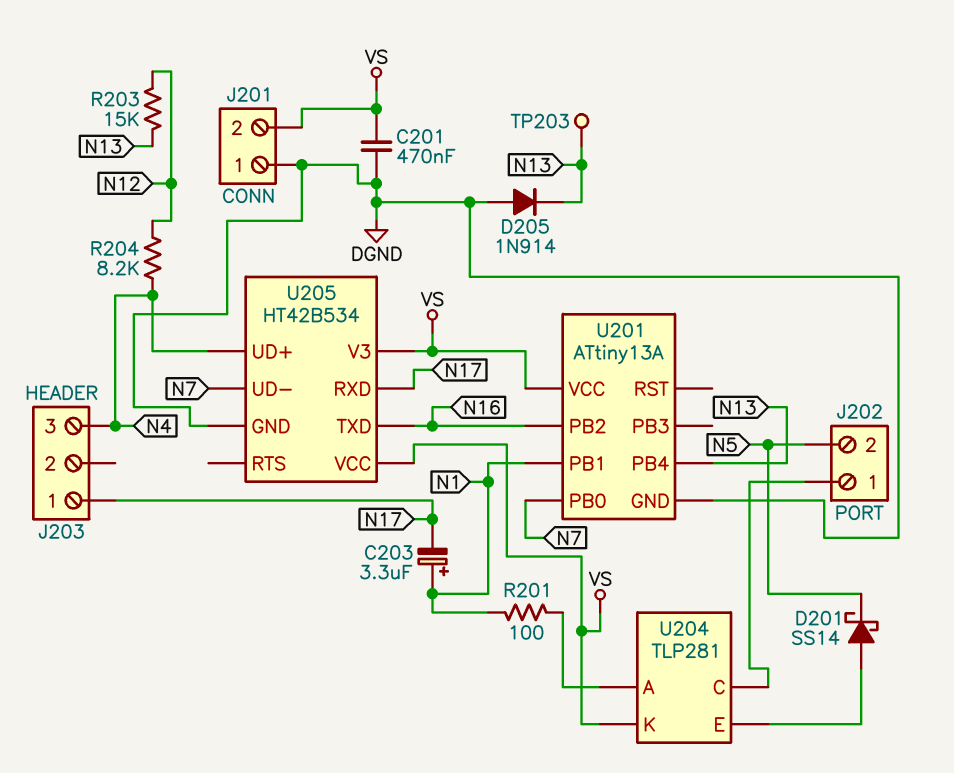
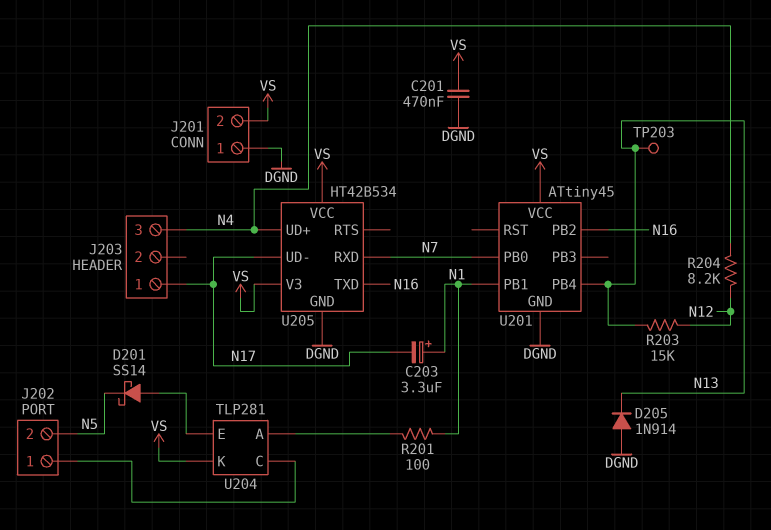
U201: ATtiny13A -> ATtiny45
U205 pin RXD: N17 -> N7
U205 pin UD-: N7 -> N17

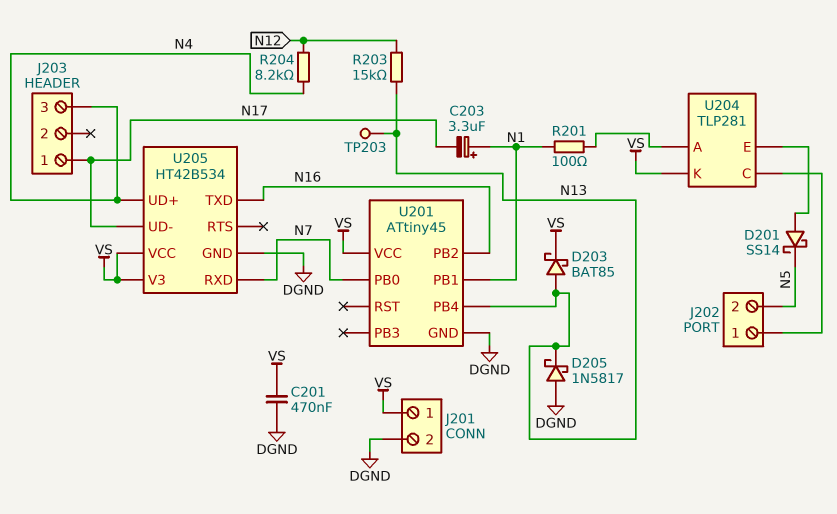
D203: none -> schottky BAT85 (A N13, K VS)
D205: diode 1N914 (A DGND, K N13) -> schottky 1N5817 (A DGND, K N13)
J201 pin 1: DGND -> VS
J201 pin 2: VS -> DGND

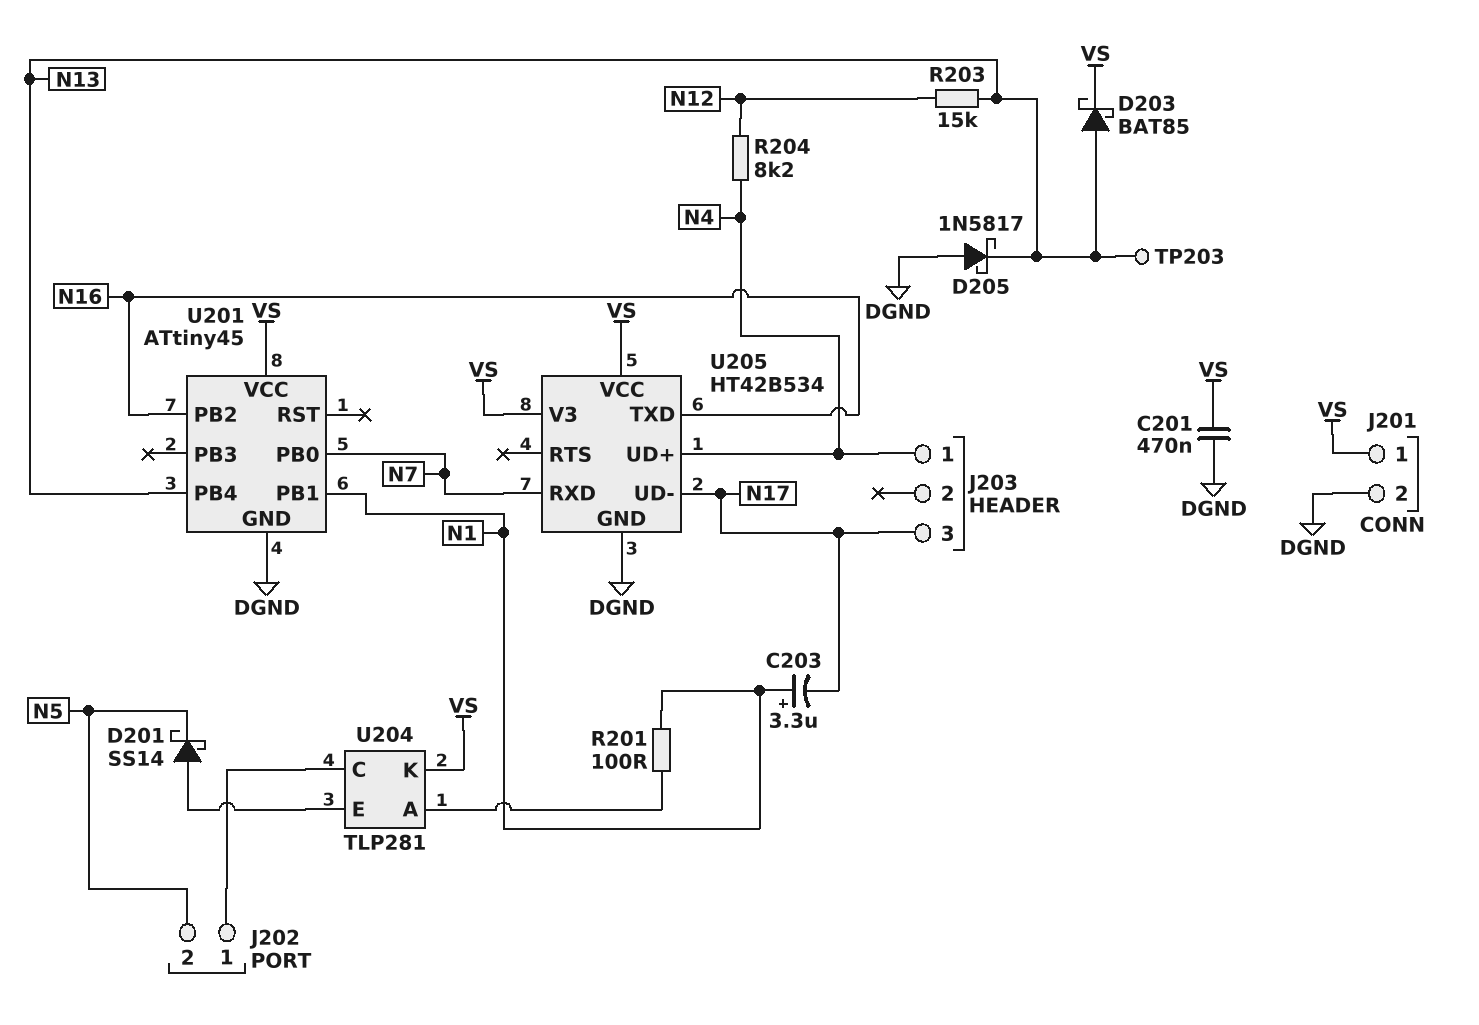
J203 pin 1: N17 -> N4
J203 pin 3: N4 -> N17

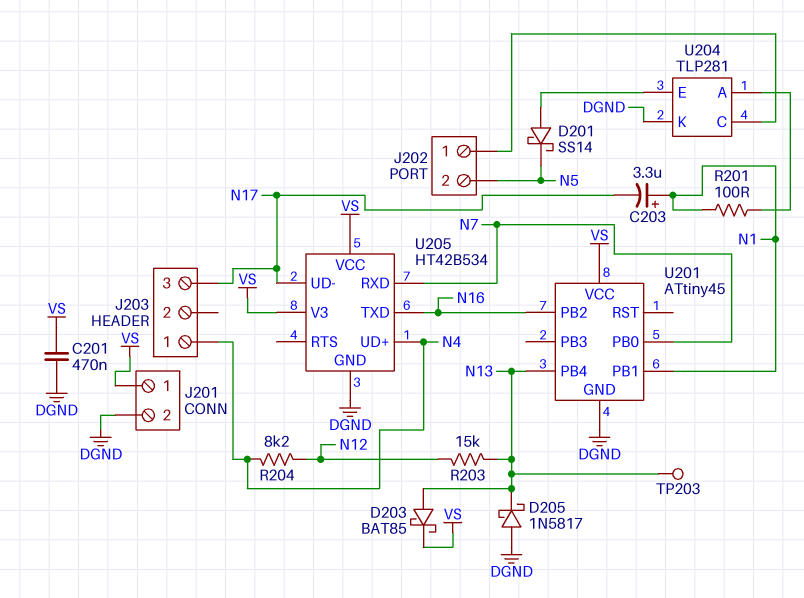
U204 pin K: VS -> DGND

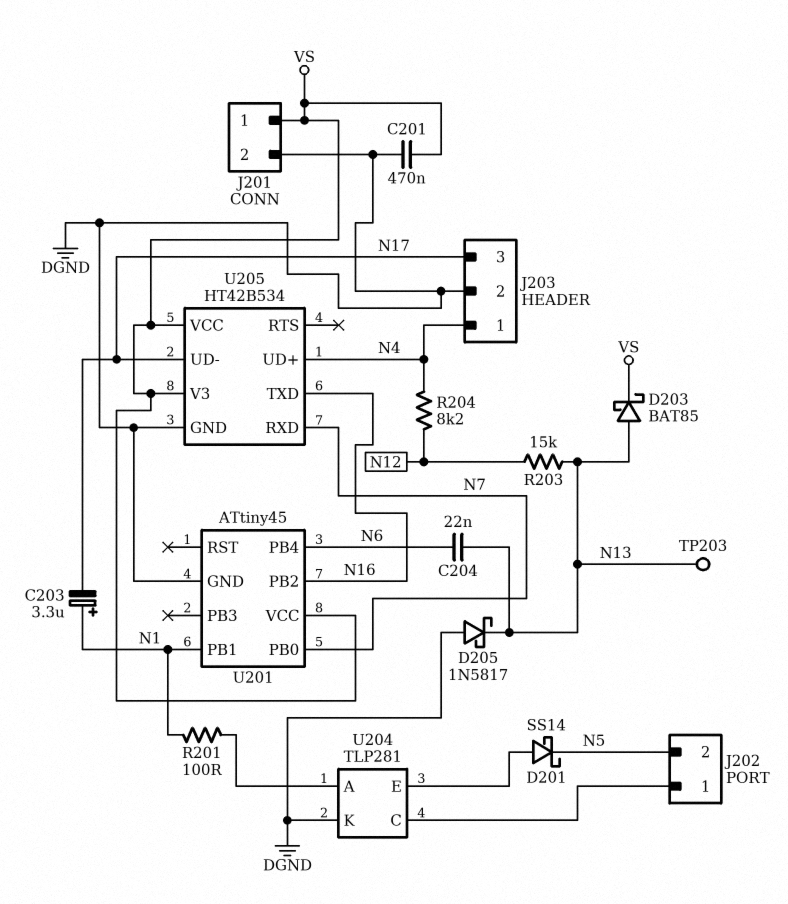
C204: none -> 22nF (N6, N13)
J203 pin 2: none -> DGND
U201 pin PB4: N13 -> N6

